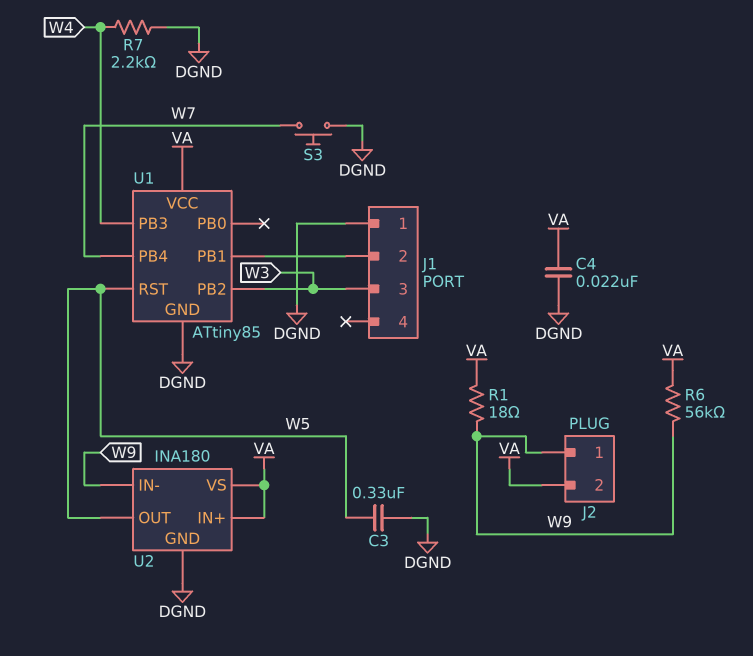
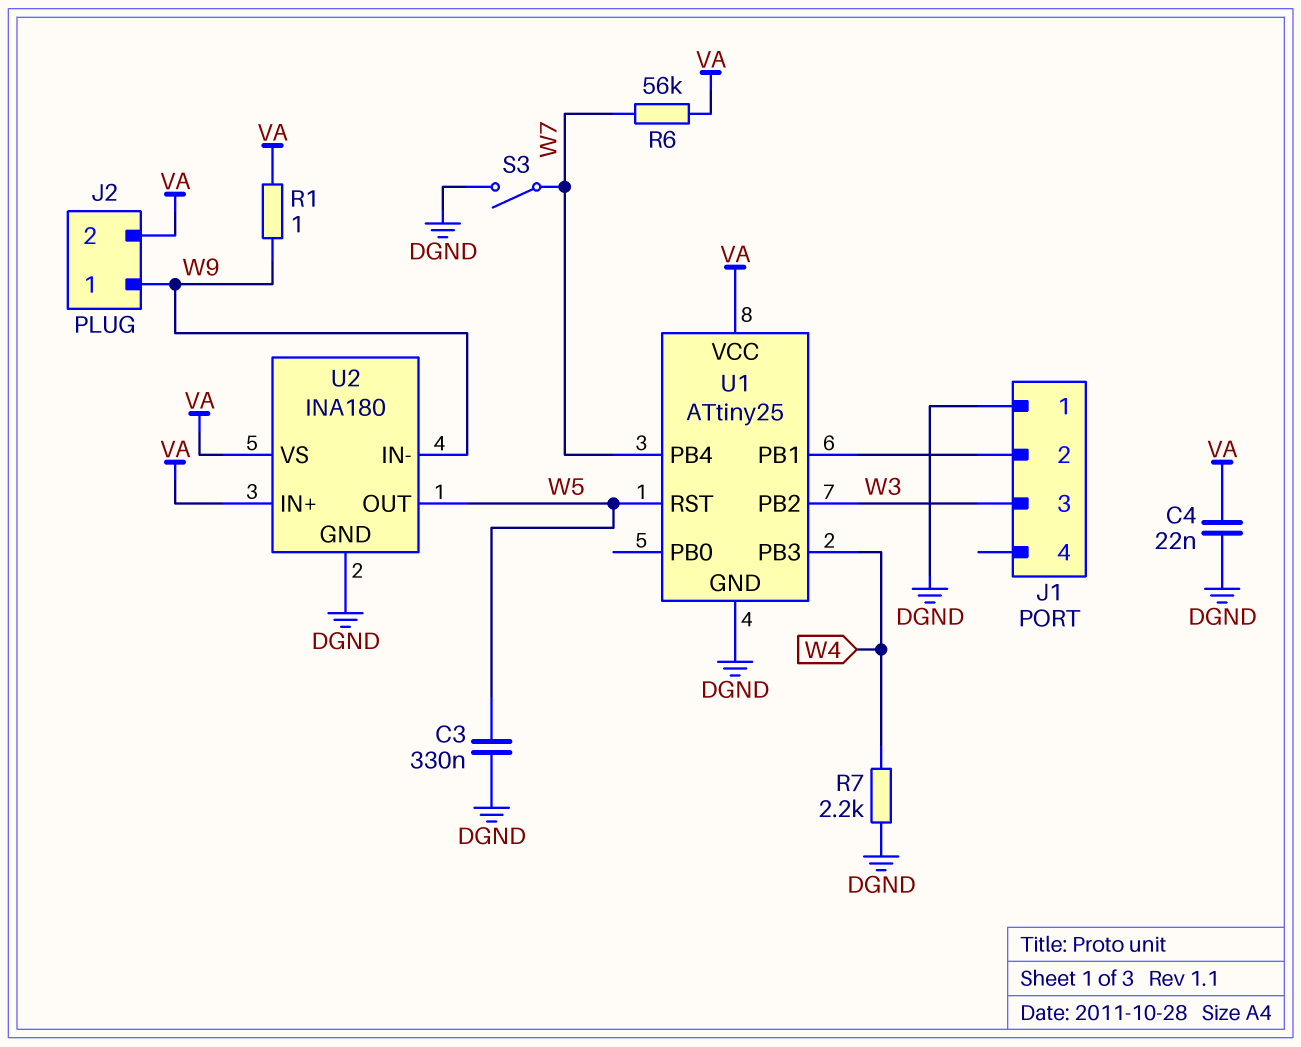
R1: 18 (VA, W9) -> 1 (VA, W9)
R6: 56k (VA, W9) -> 56k (VA, W7)
S3: button (DGND, W7) -> switch (DGND, W7)
U1: ATtiny85 -> ATtiny25

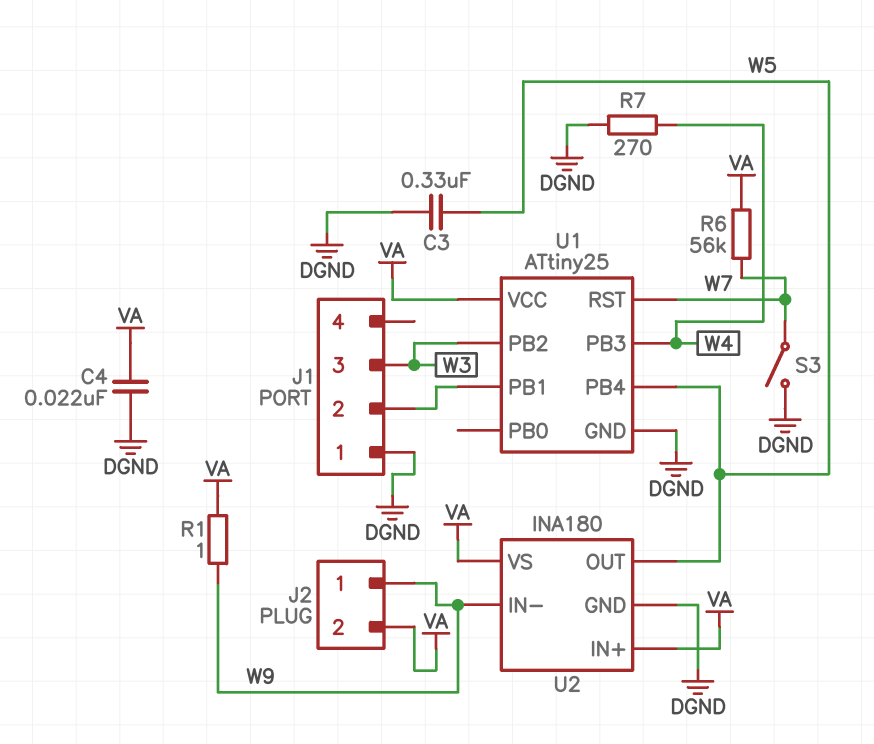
R7: 2.2k (DGND, W4) -> 270 (DGND, W4)
U1 pin PB4: W7 -> W5
U1 pin RST: W5 -> W7

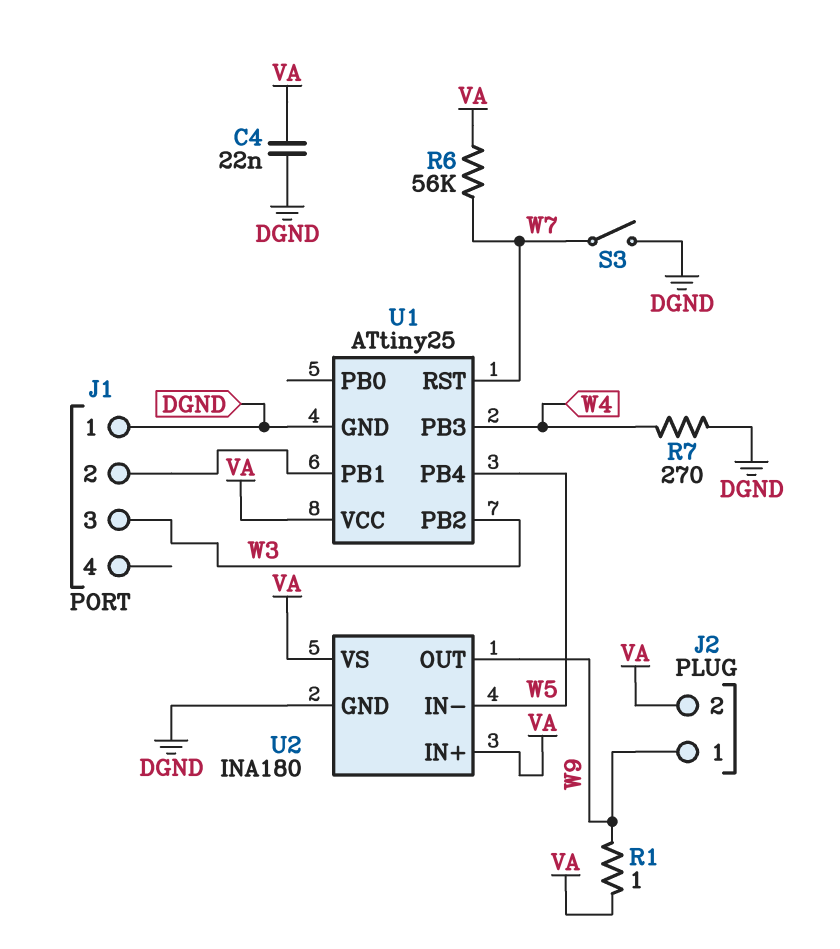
C3: 330nF (DGND, W5) -> none
U2 pin IN-: W9 -> W5
U2 pin OUT: W5 -> W9

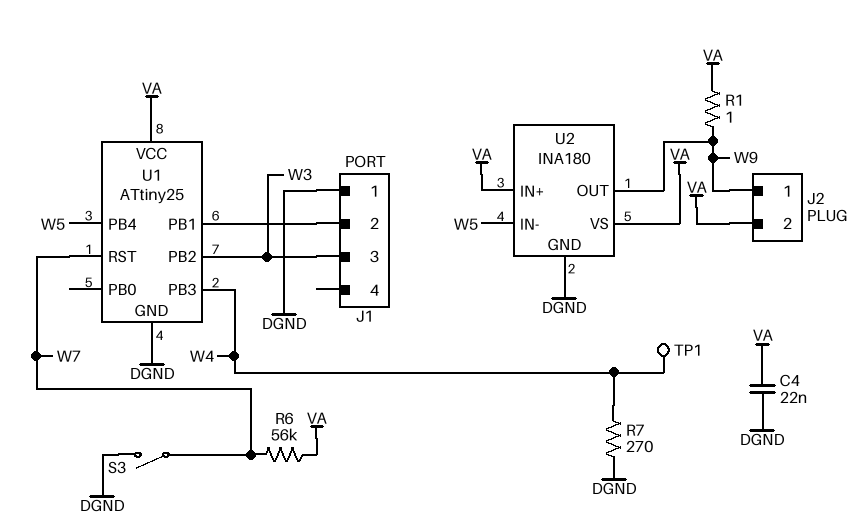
TP1: none -> test point (W4)

